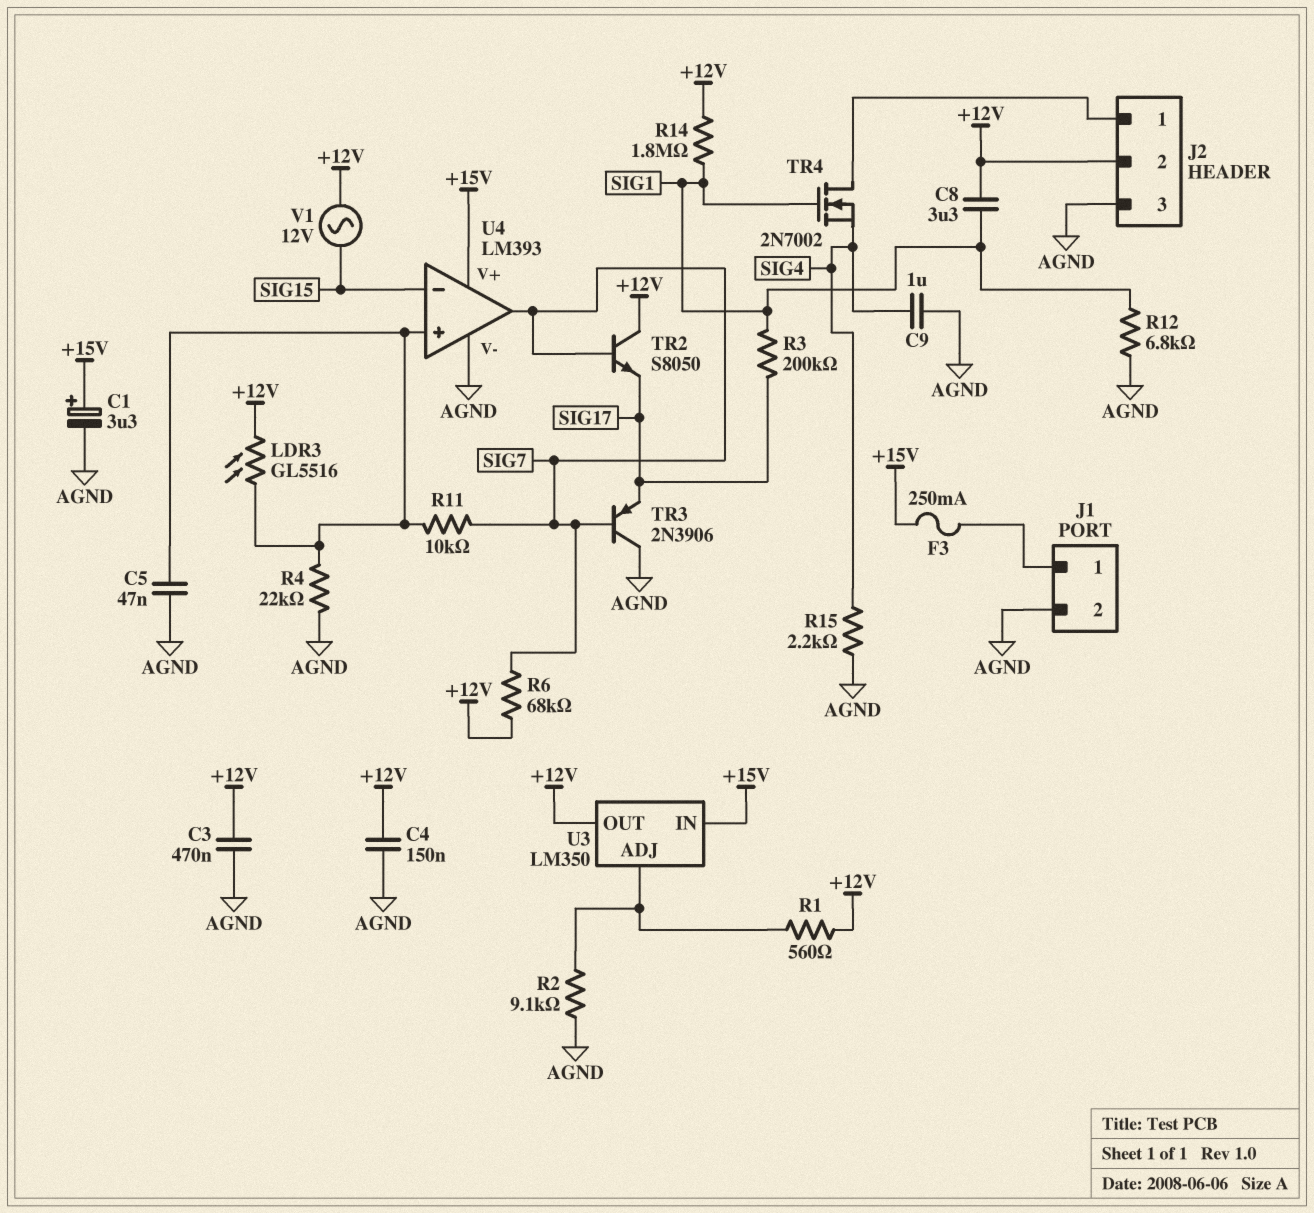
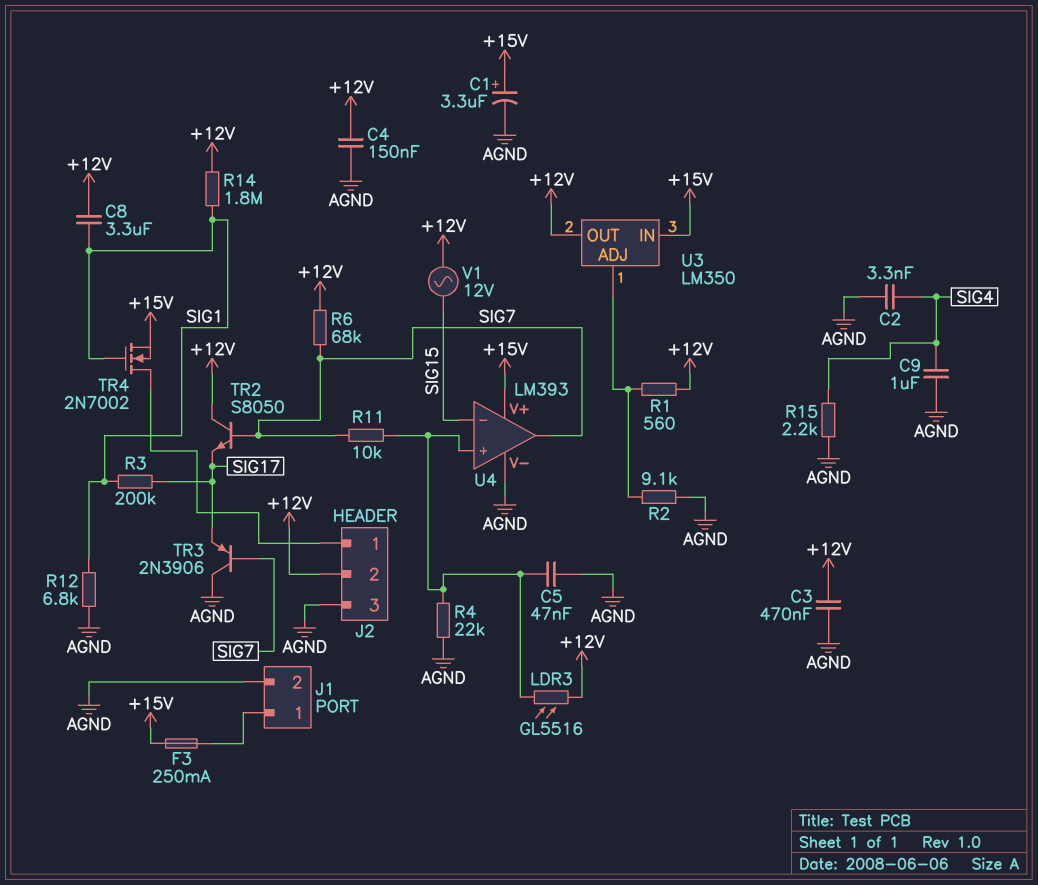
C2: none -> 3.3nF (AGND, SIG4)
TR4: NMOS 2N7002 (G SIG1, D J2/1, S SIG4) -> NMOS 2N7002 (G SIG1, D J2/1, S +15V)

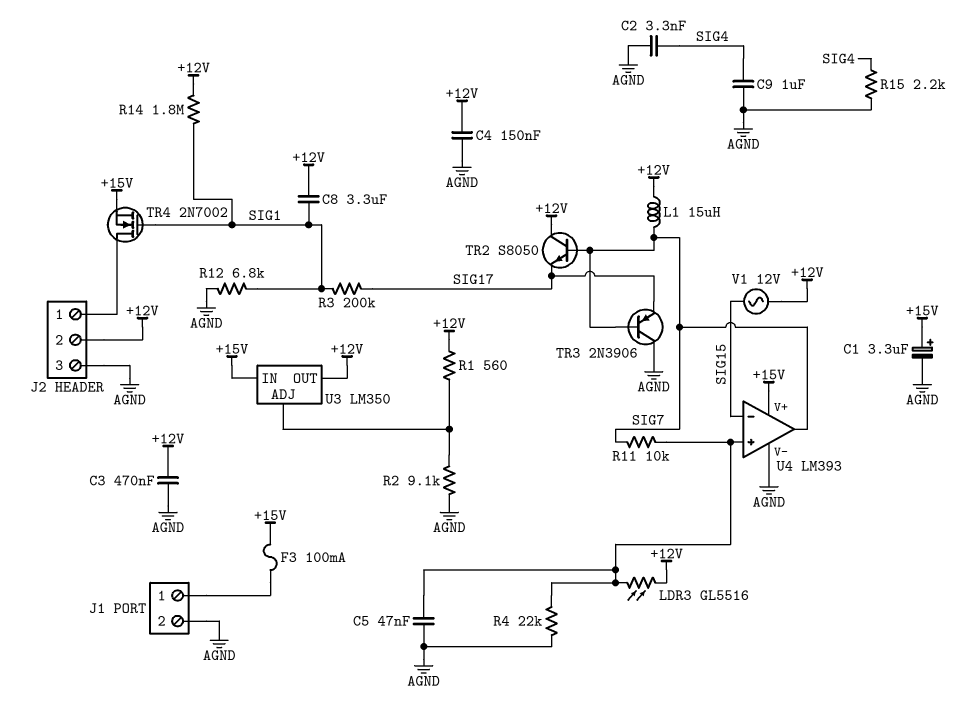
F3: 250mA (+15V, J1/1) -> 100mA (+15V, J1/1)
L1: none -> 15uH (+12V, SIG7)
R6: 68k (+12V, SIG7) -> none

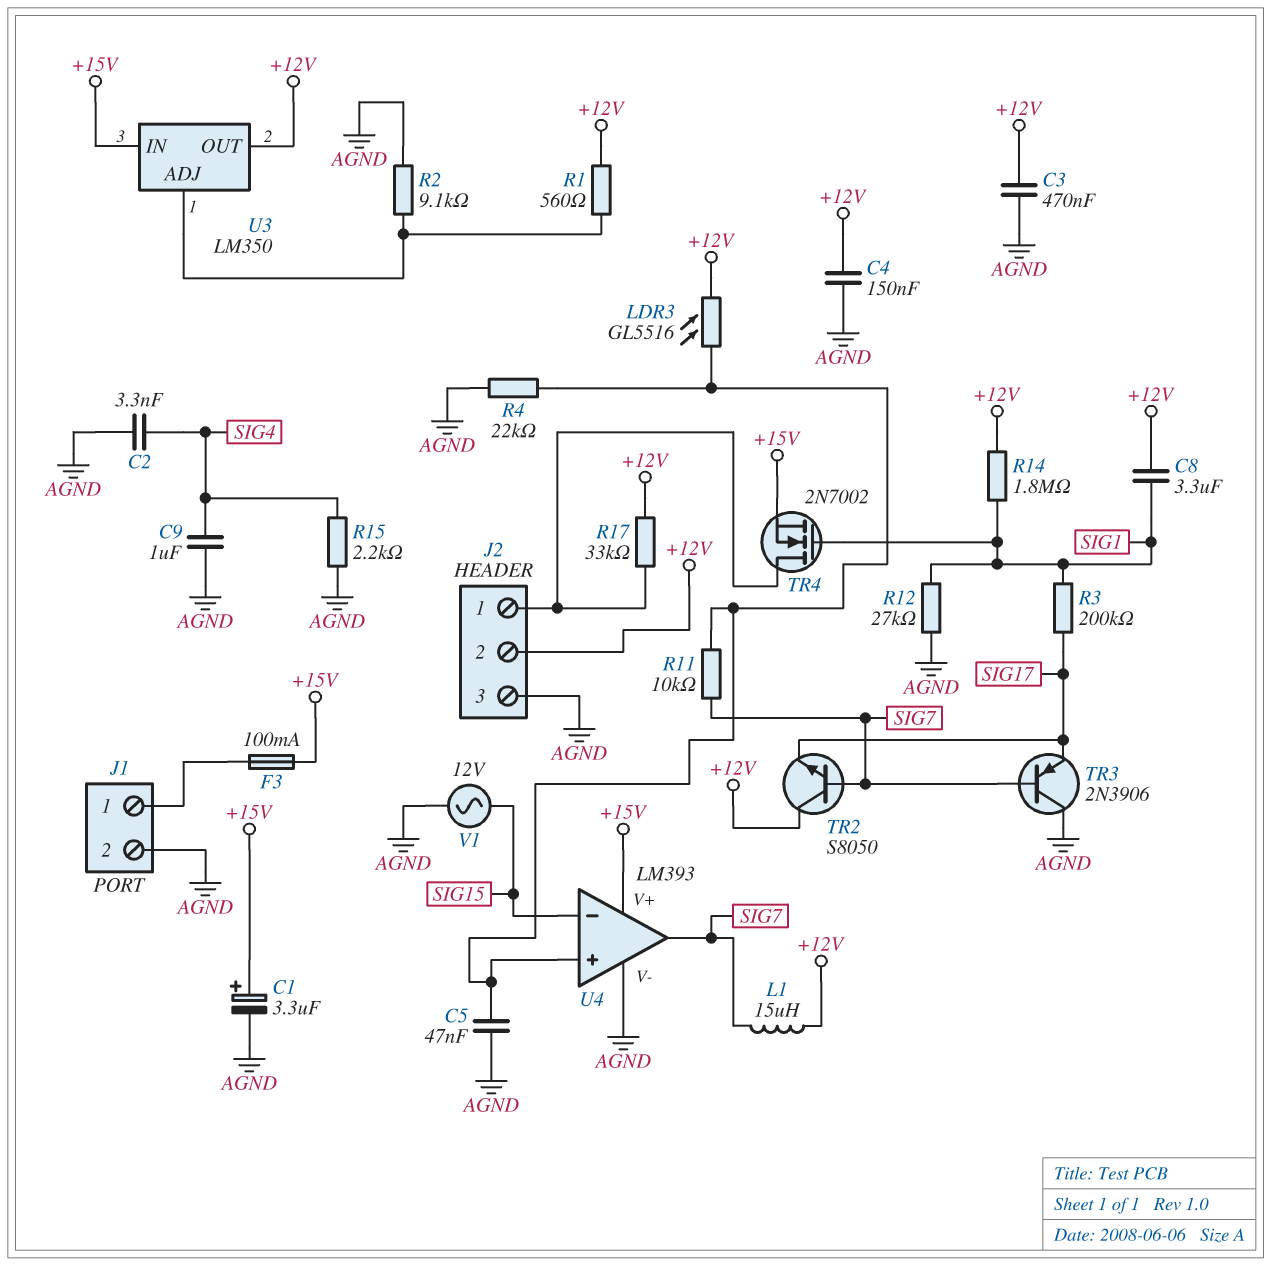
R12: 6.8k (AGND, SIG1) -> 27k (AGND, SIG1)
R17: none -> 33k (+12V, J2/1)
V1: AC 12V (+12V, SIG15) -> AC 12V (AGND, SIG15)

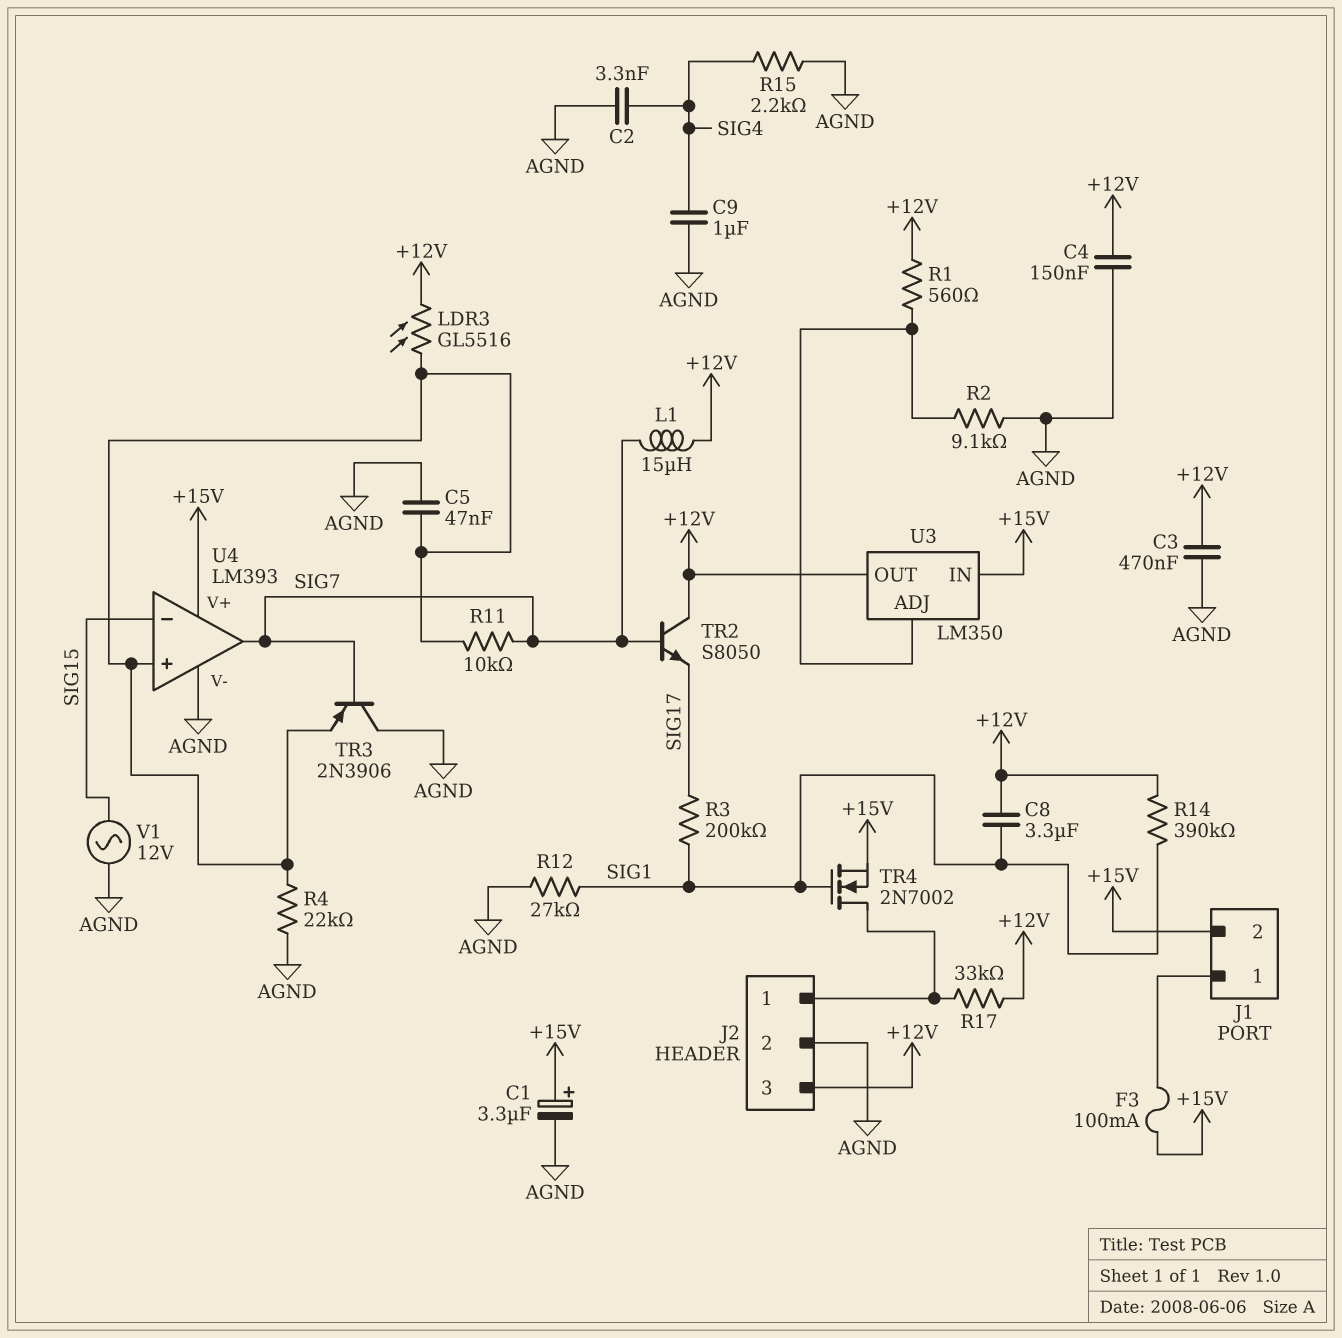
J1 pin 2: AGND -> +15V
J2 pin 2: +12V -> AGND
J2 pin 3: AGND -> +12V
R14: 1.8M (+12V, SIG1) -> 390k (+12V, SIG1)
TR3: PNP 2N3906 (B SIG7, C AGND, E SIG17) -> PNP 2N3906 (B SIG7, C AGND, E U4/in+)

